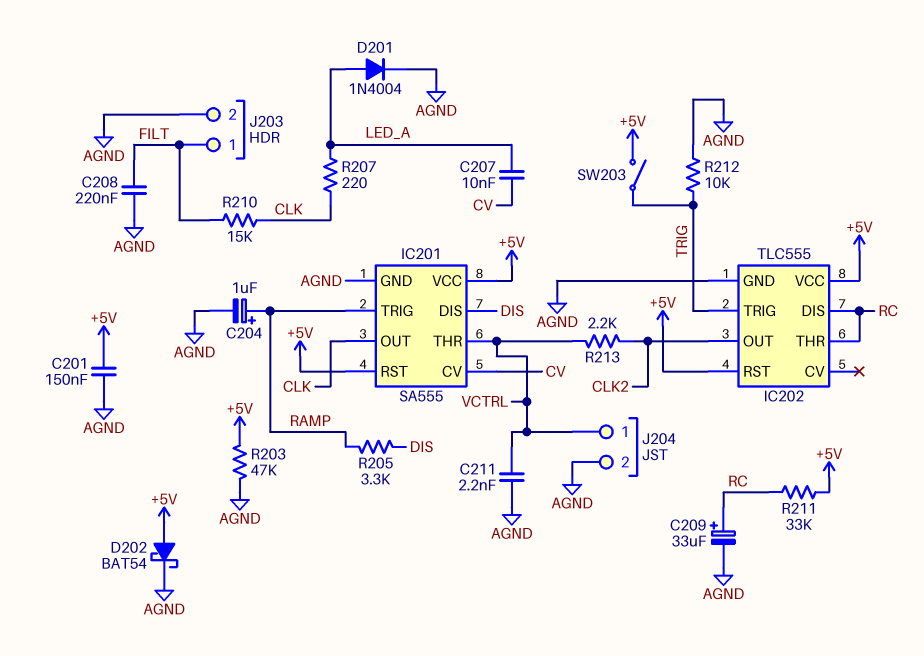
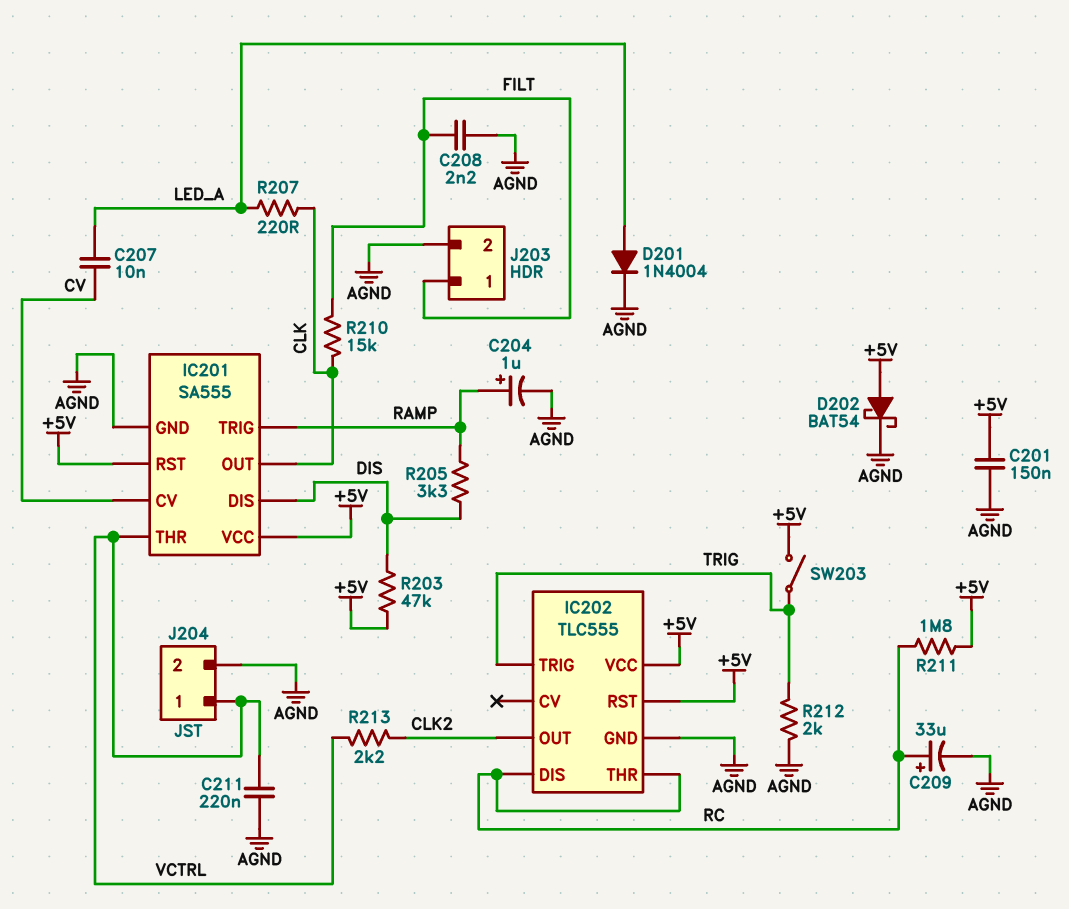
C208: 220nF (AGND, FILT) -> 2.2nF (AGND, FILT)
C211: 2.2nF (AGND, VCTRL) -> 220nF (AGND, VCTRL)
R203: 47k (+5V, AGND) -> 47k (+5V, DIS)
R211: 33k (+5V, RC) -> 1.8M (+5V, RC)
R212: 10k (AGND, TRIG) -> 2k (AGND, TRIG)

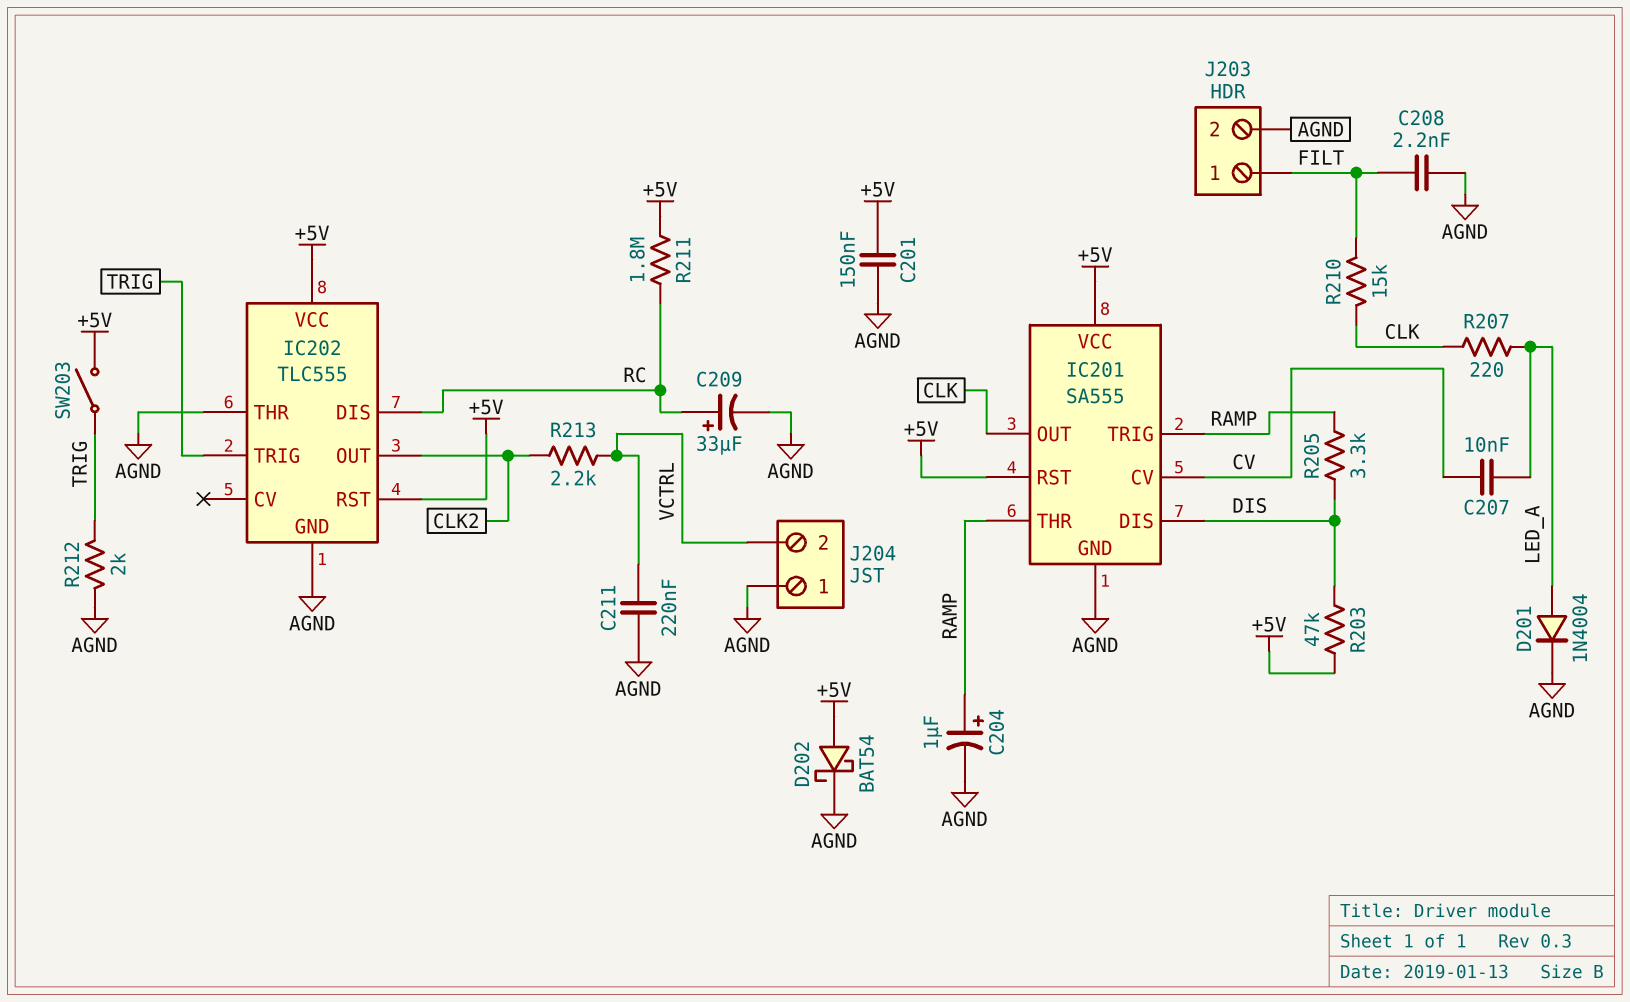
IC201 pin THR: VCTRL -> RAMP
IC202 pin THR: RC -> AGND
J204 pin 1: VCTRL -> AGND
J204 pin 2: AGND -> VCTRL

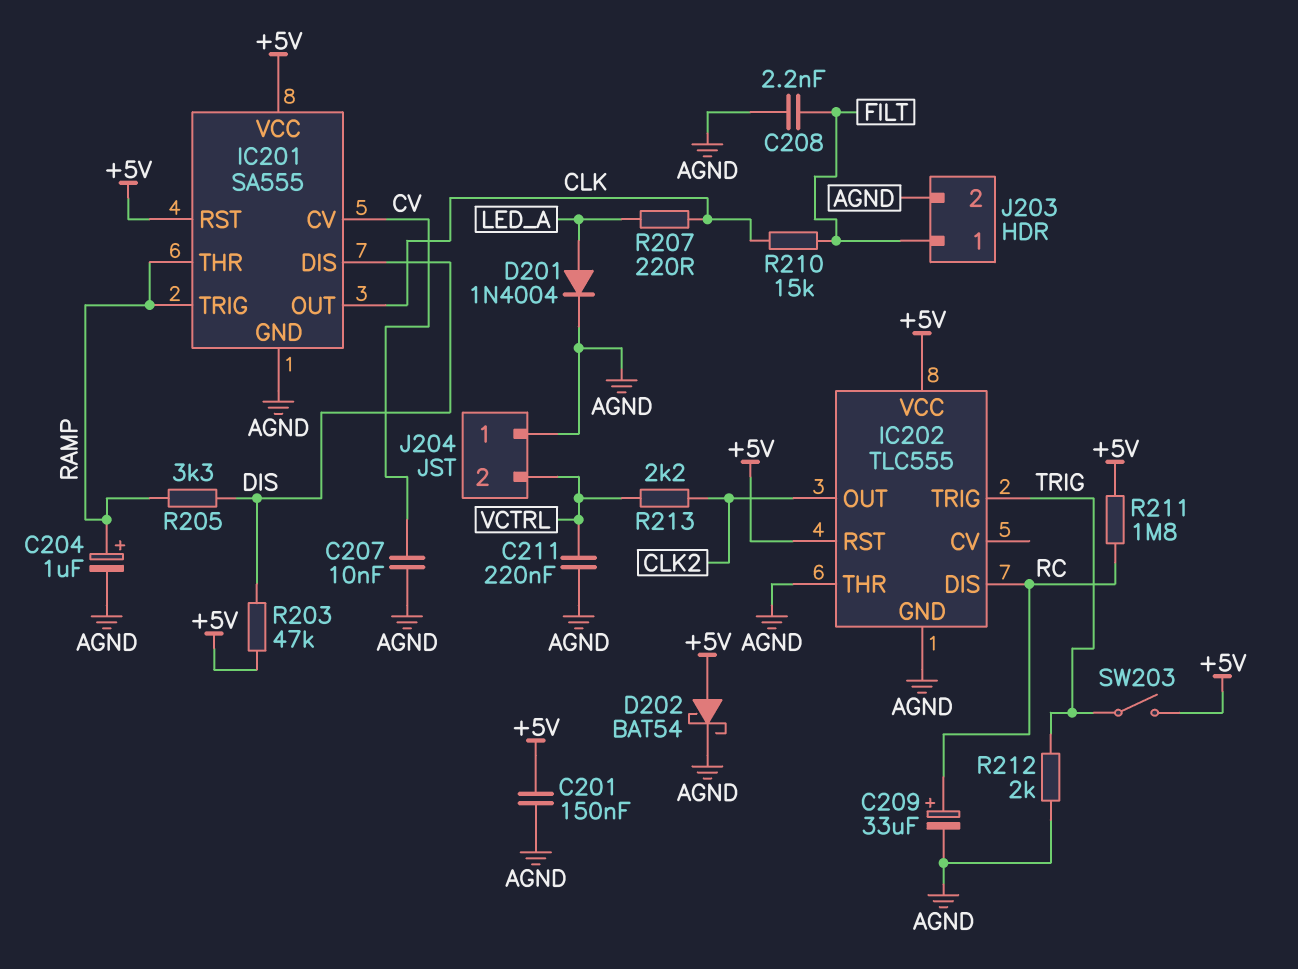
C207: 10nF (CV, LED_A) -> 10nF (AGND, CV)

